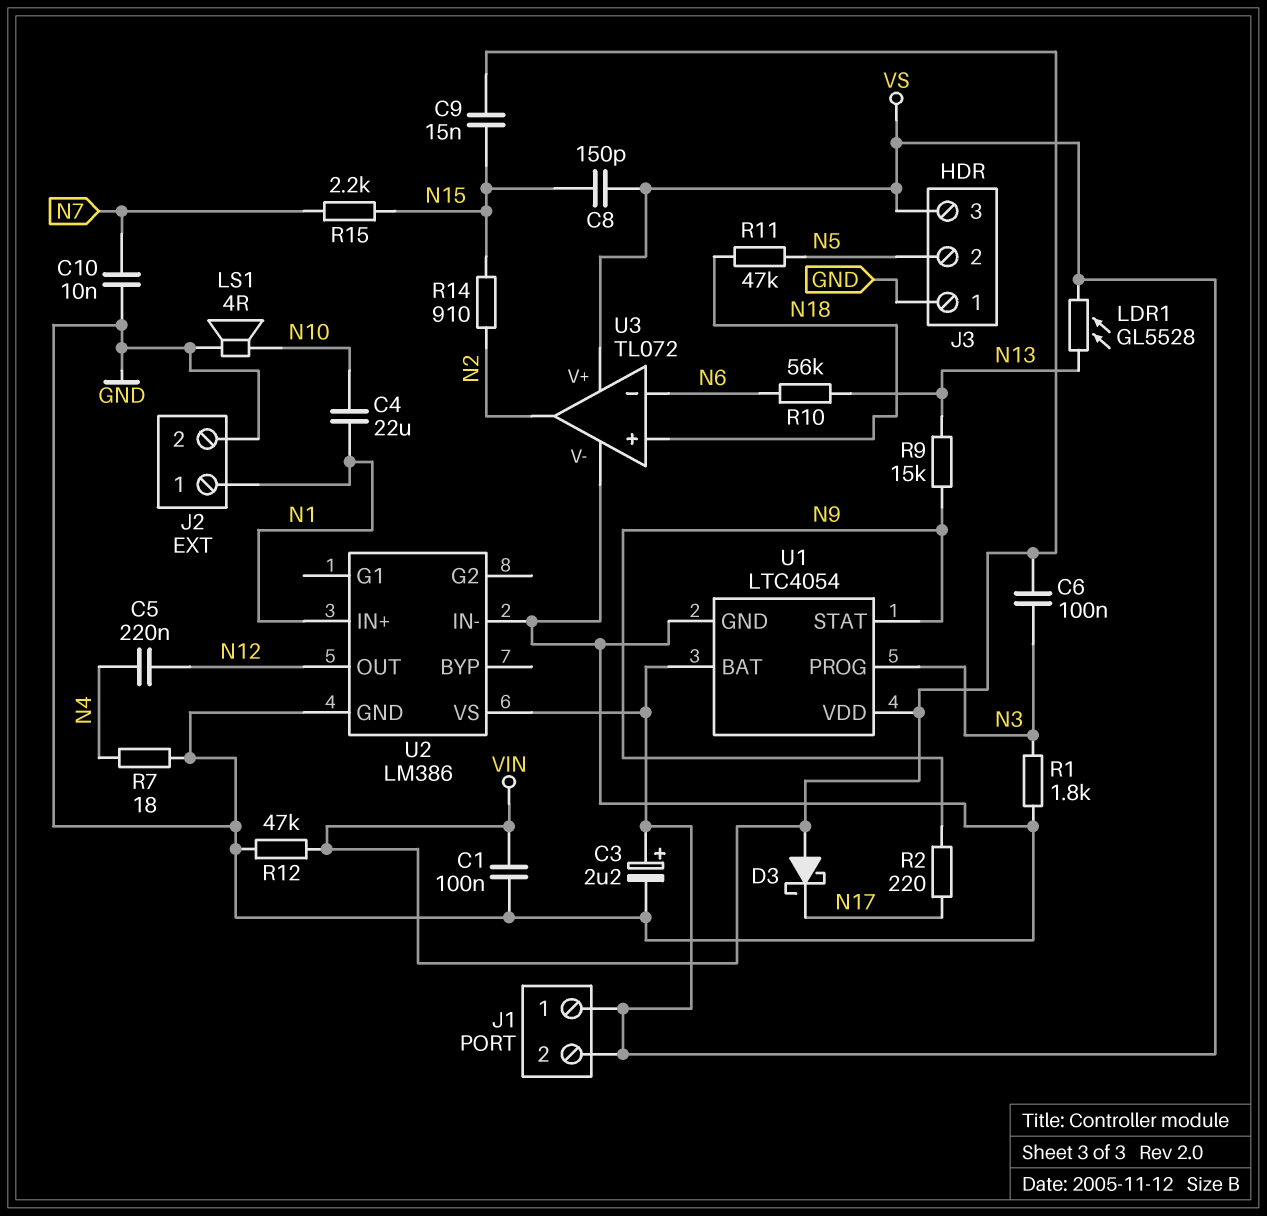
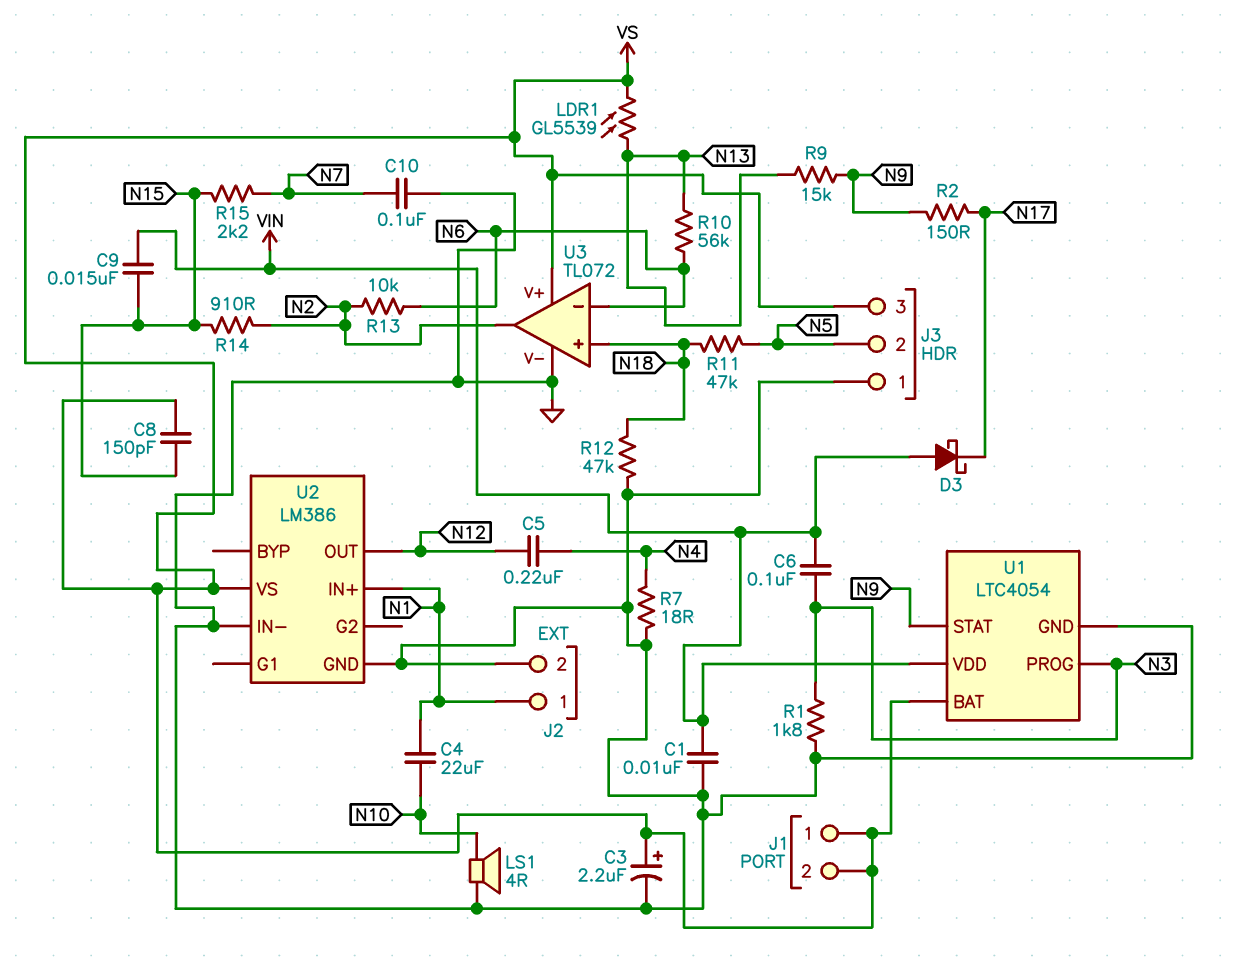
C1: 100nF (GND, VIN) -> 10nF (GND, VIN)
C10: 10nF (GND, N7) -> 100nF (GND, N7)
LDR1: GL5528 (N13, VS) -> GL5539 (N13, VS)
R2: 220 (N9, N17) -> 150 (N9, N17)
R12: 47k (GND, VIN) -> 47k (GND, N18)
R13: none -> 10k (N2, N6)

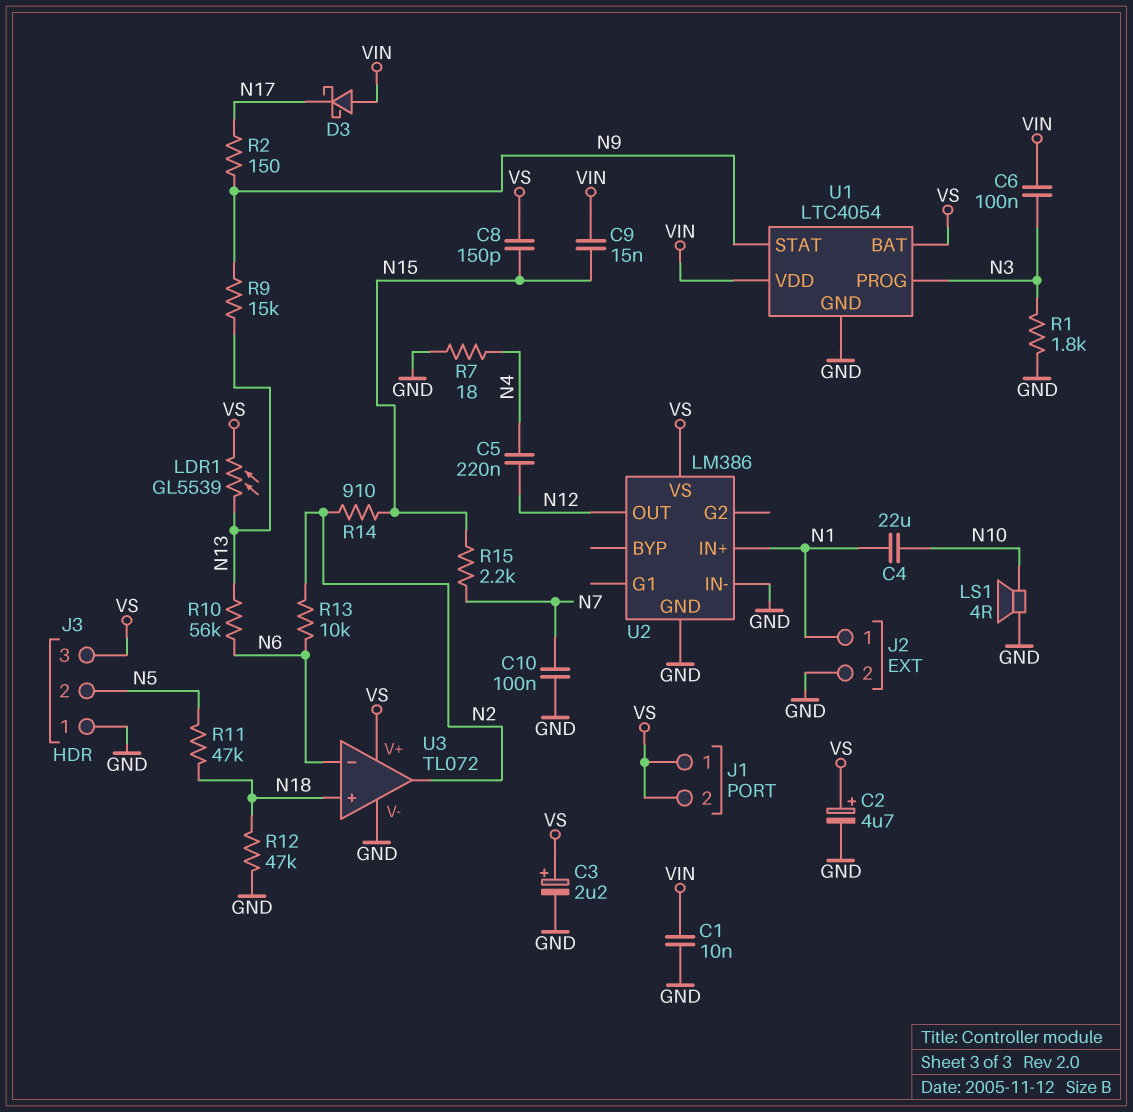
C2: none -> 4.7uF (plus VS, minus GND)

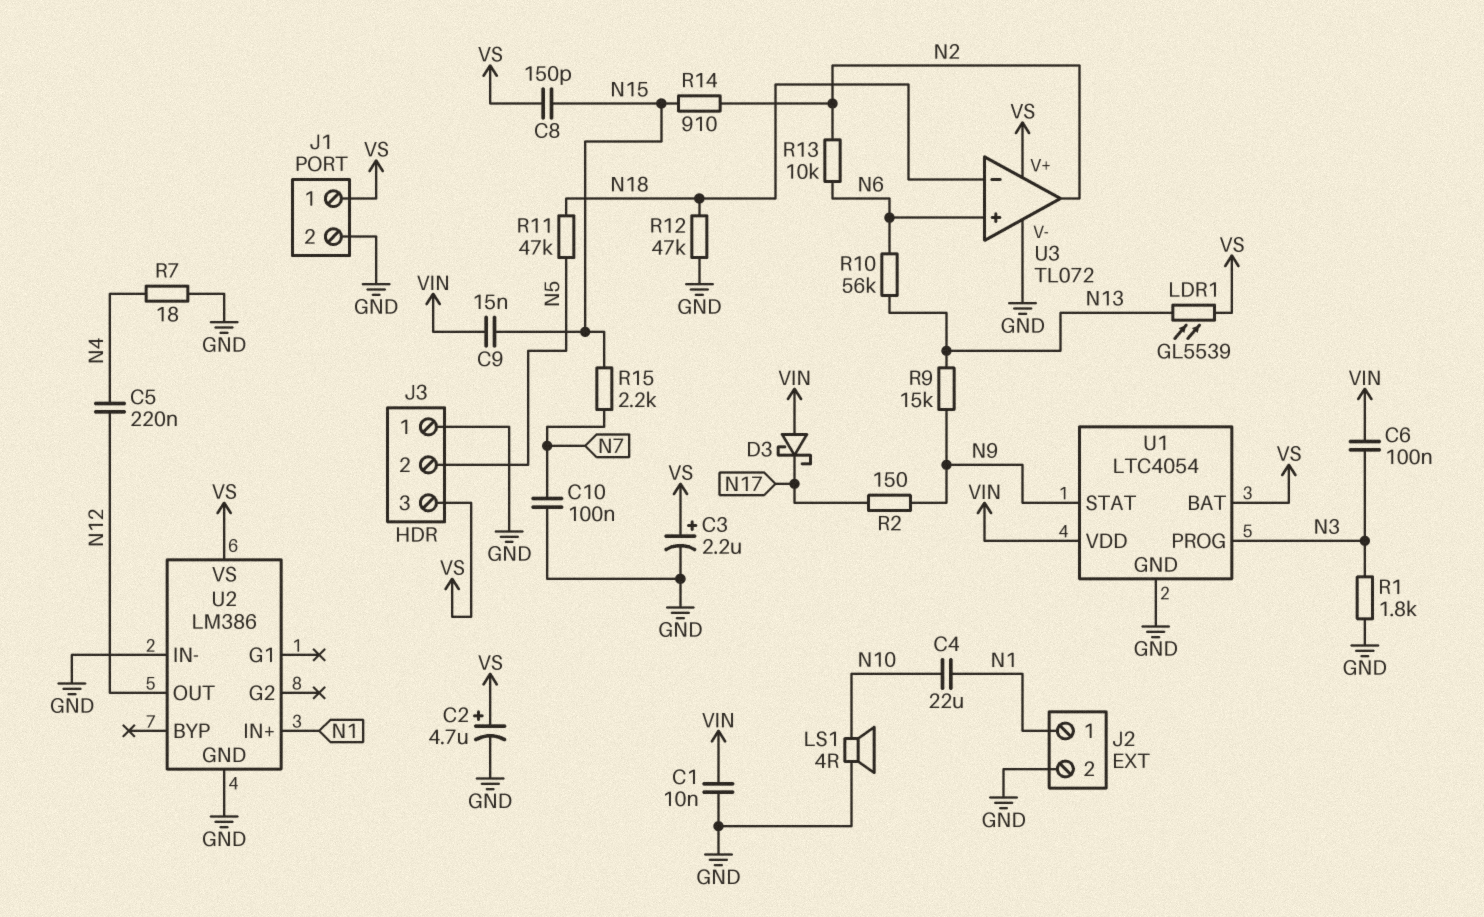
J1 pin 2: VS -> GND
U3 pin in+: N18 -> N6
U3 pin in-: N6 -> N18

